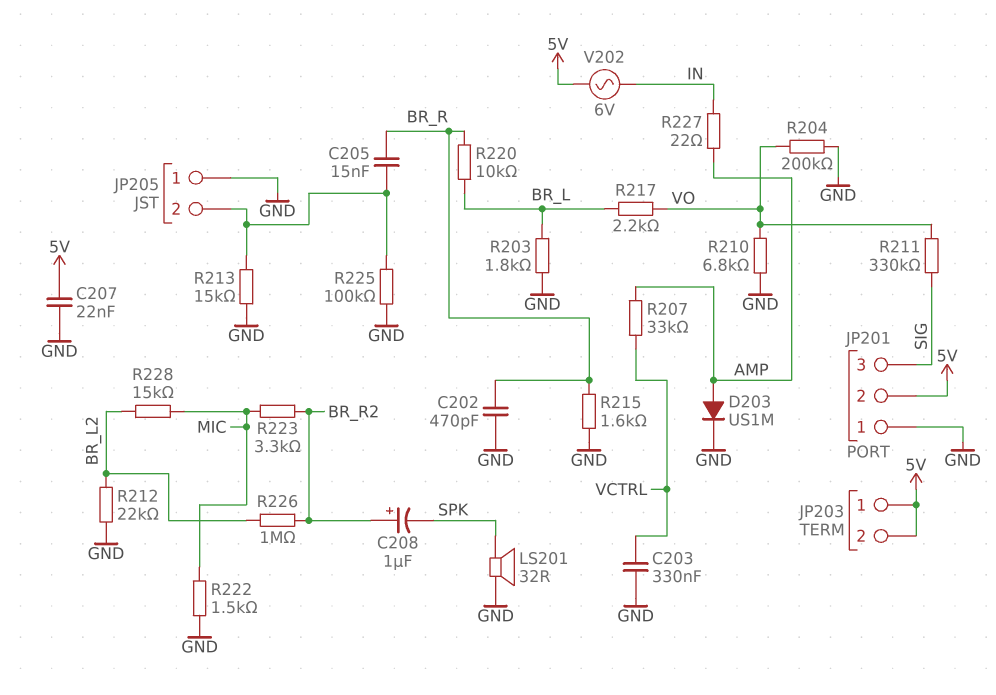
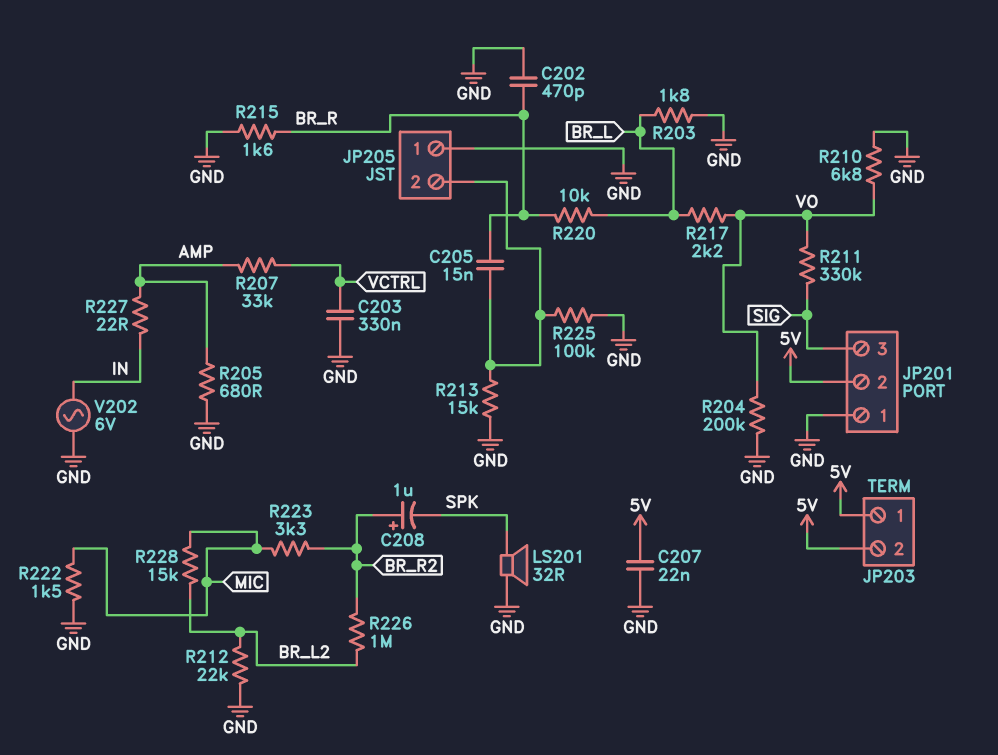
D203: diode US1M (A AMP, K GND) -> none
R205: none -> 680 (AMP, GND)
V202: AC 6V (5V, IN) -> AC 6V (GND, IN)

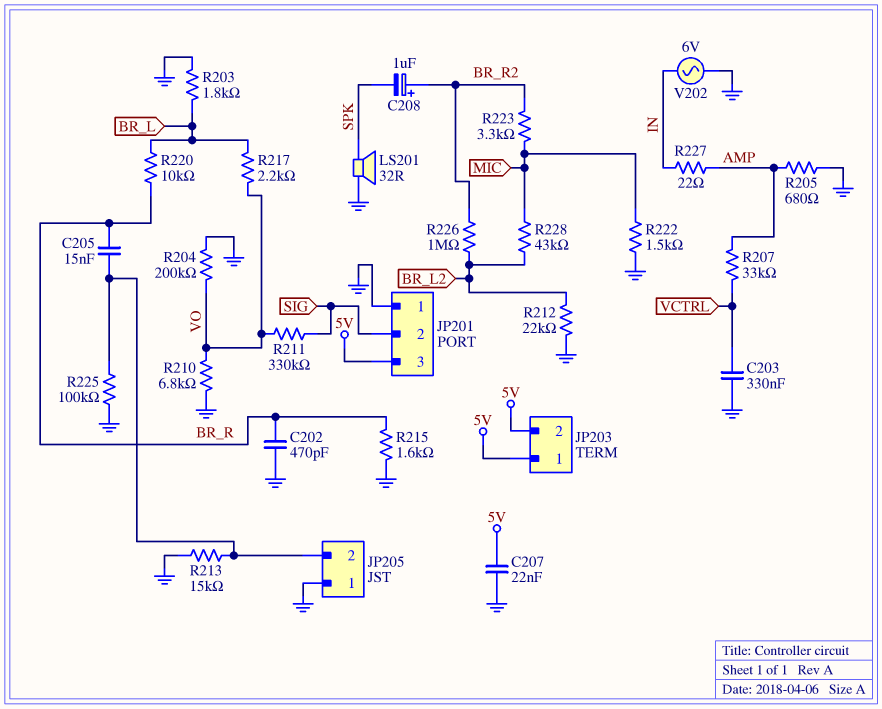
JP201 pin 2: 5V -> SIG
JP201 pin 3: SIG -> 5V
R228: 15k (BR_L2, MIC) -> 43k (BR_L2, MIC)

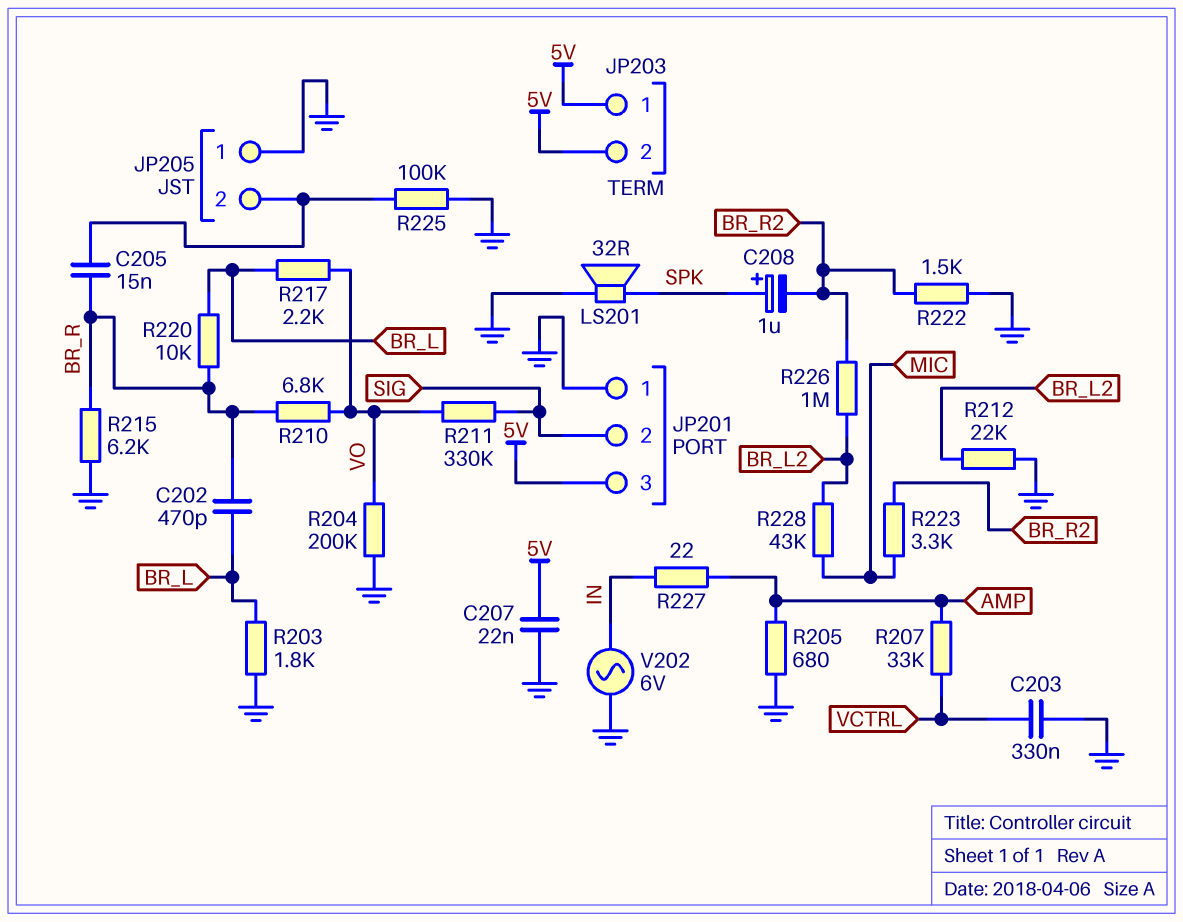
C202: 470pF (BR_R, GND) -> 470pF (BR_L, BR_R)
C208: 1uF (plus BR_R2, minus SPK) -> 1uF (plus SPK, minus BR_R2)
R210: 6.8k (GND, VO) -> 6.8k (BR_R, VO)
R213: 15k (GND, JP205/2) -> none
R215: 1.6k (BR_R, GND) -> 6.2k (BR_R, GND)
R222: 1.5k (GND, MIC) -> 1.5k (BR_R2, GND)

